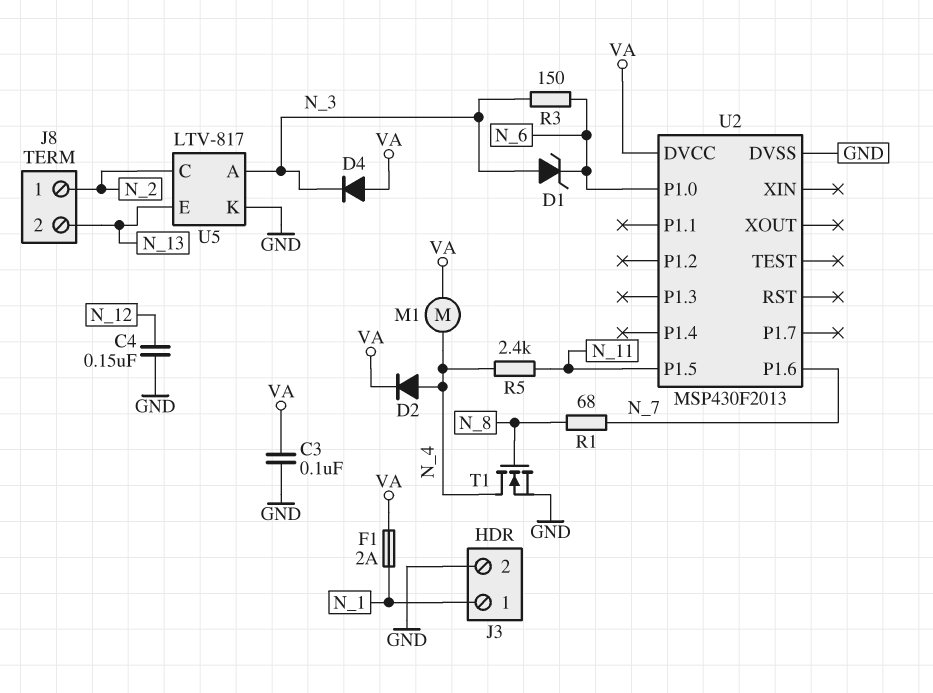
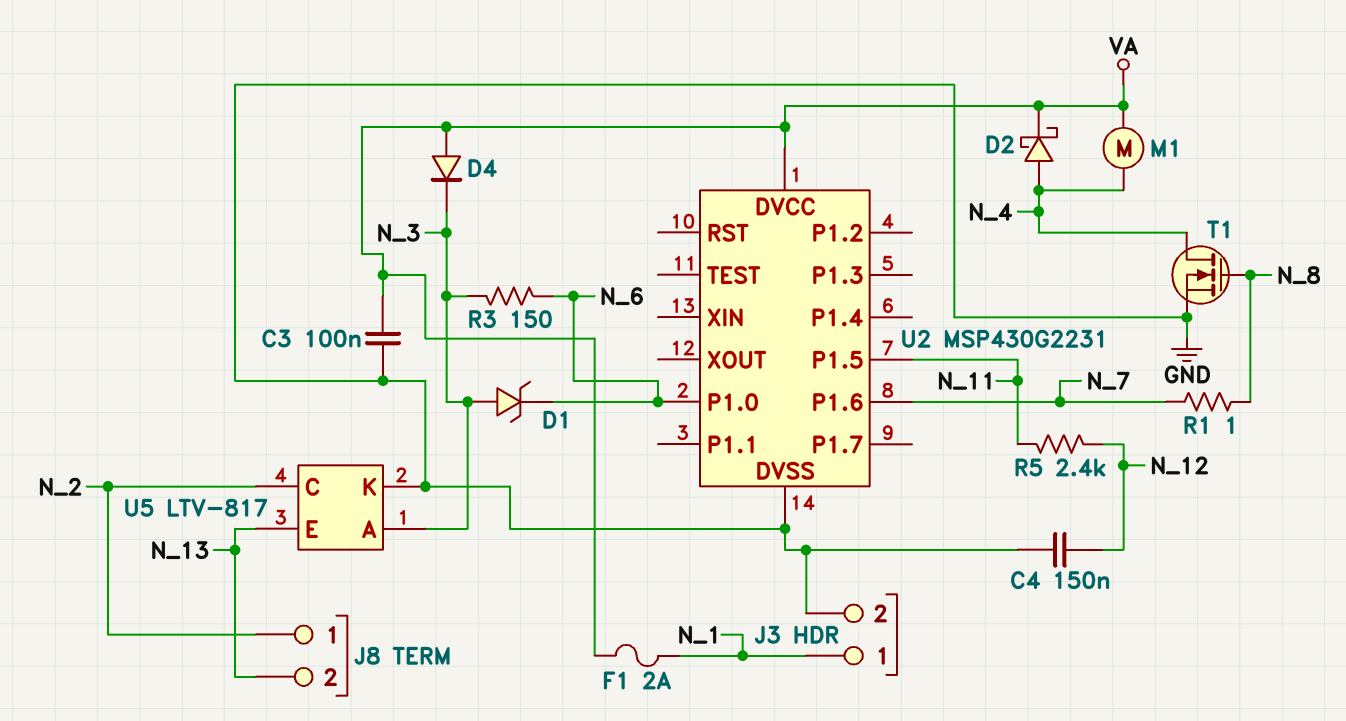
D2: diode (A N_4, K VA) -> schottky (A N_4, K VA)
R1: 68 (N_7, N_8) -> 1 (N_7, N_8)
R5: 2.4k (N_4, N_11) -> 2.4k (N_11, N_12)
U2: MSP430F2013 -> MSP430G2231

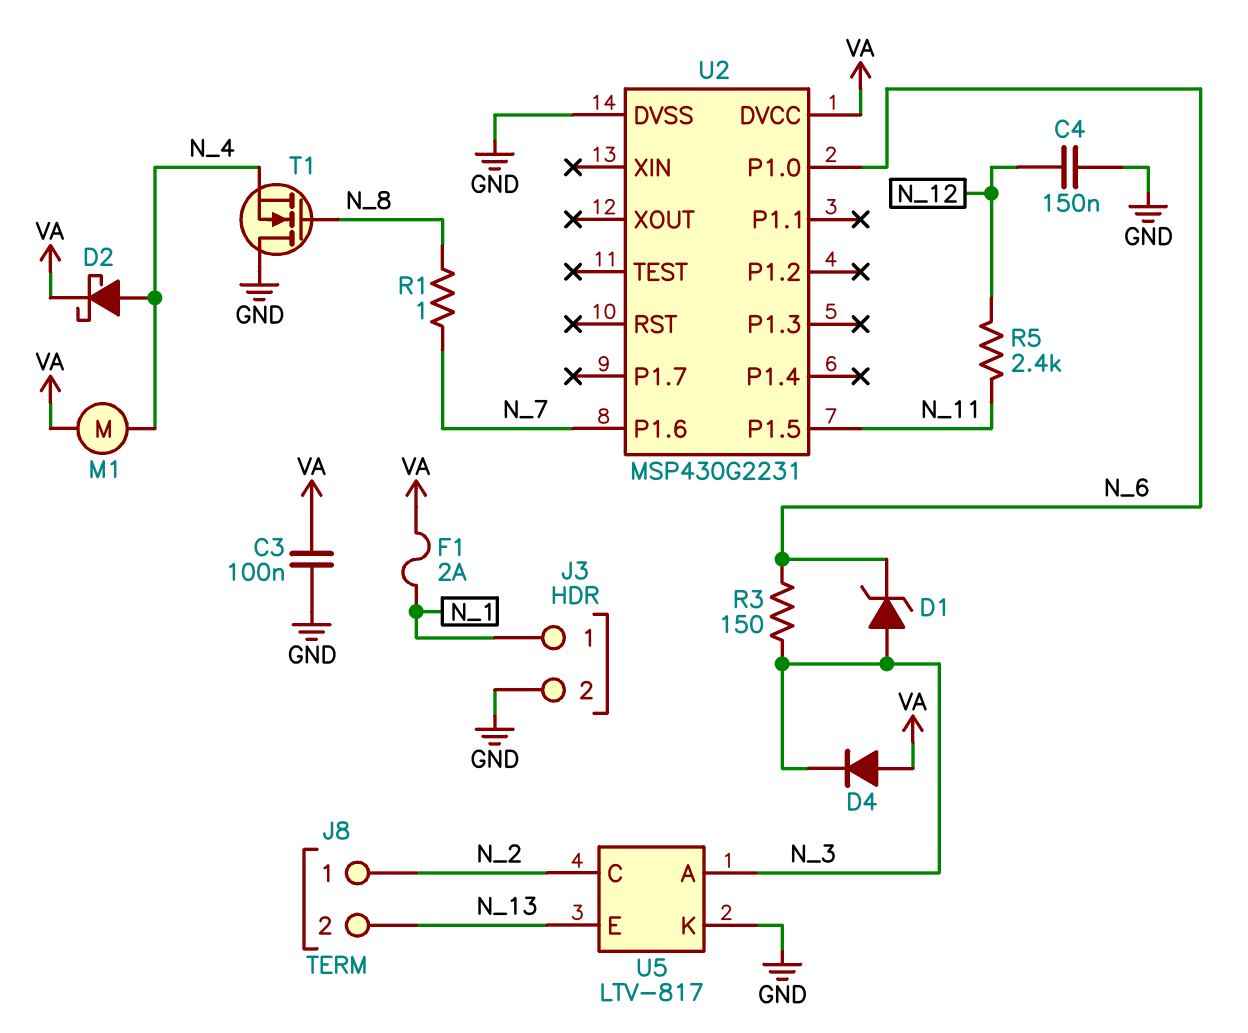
T1: NMOS (G N_8, D N_4, S GND) -> NMOS (G N_8, D GND, S N_4)

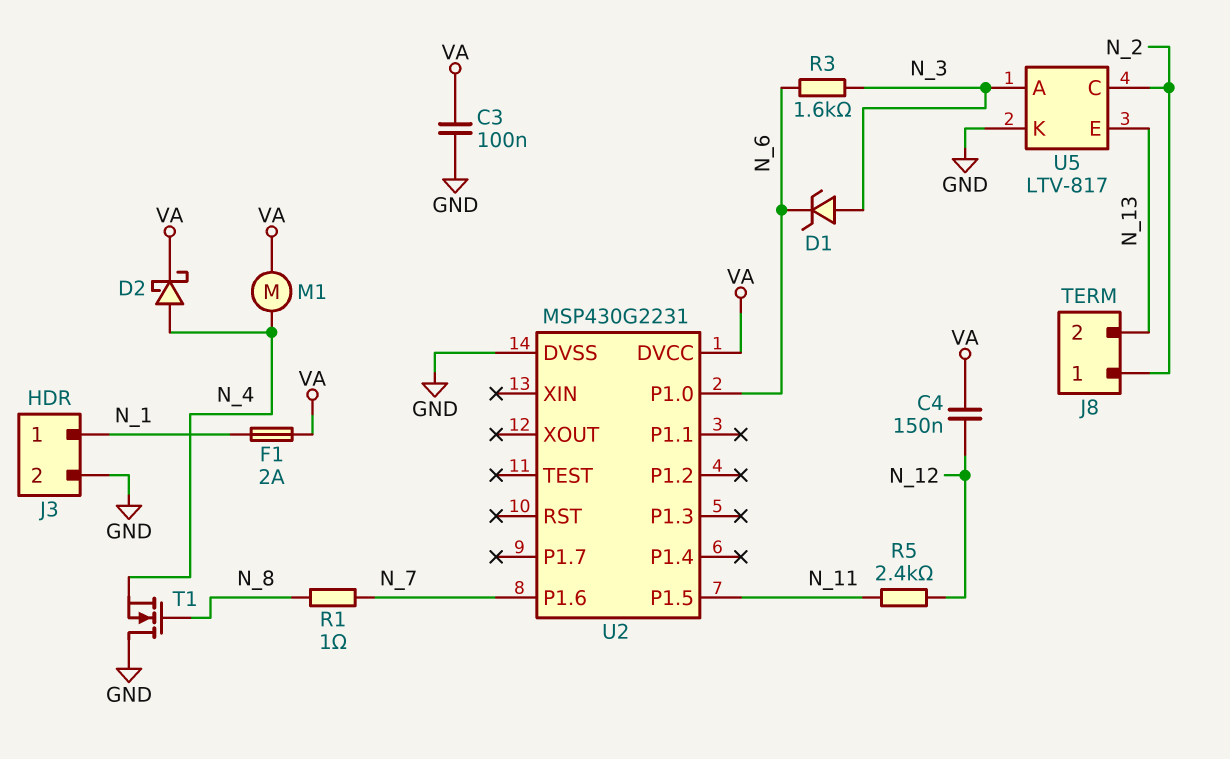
C4: 150nF (GND, N_12) -> 150nF (N_12, VA)
D4: diode (A VA, K N_3) -> none
R3: 150 (N_3, N_6) -> 1.6k (N_3, N_6)

